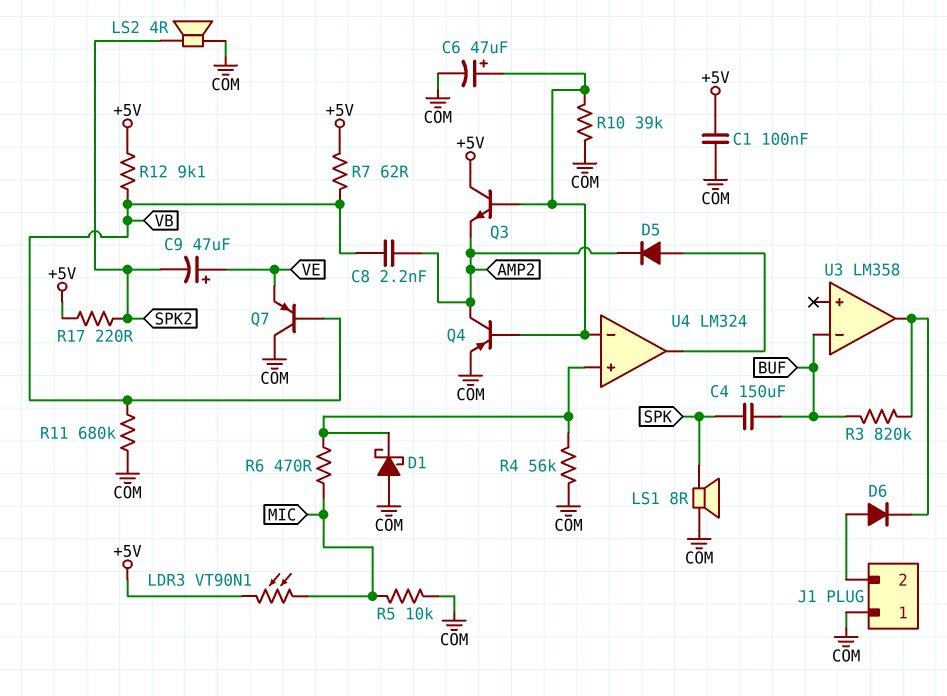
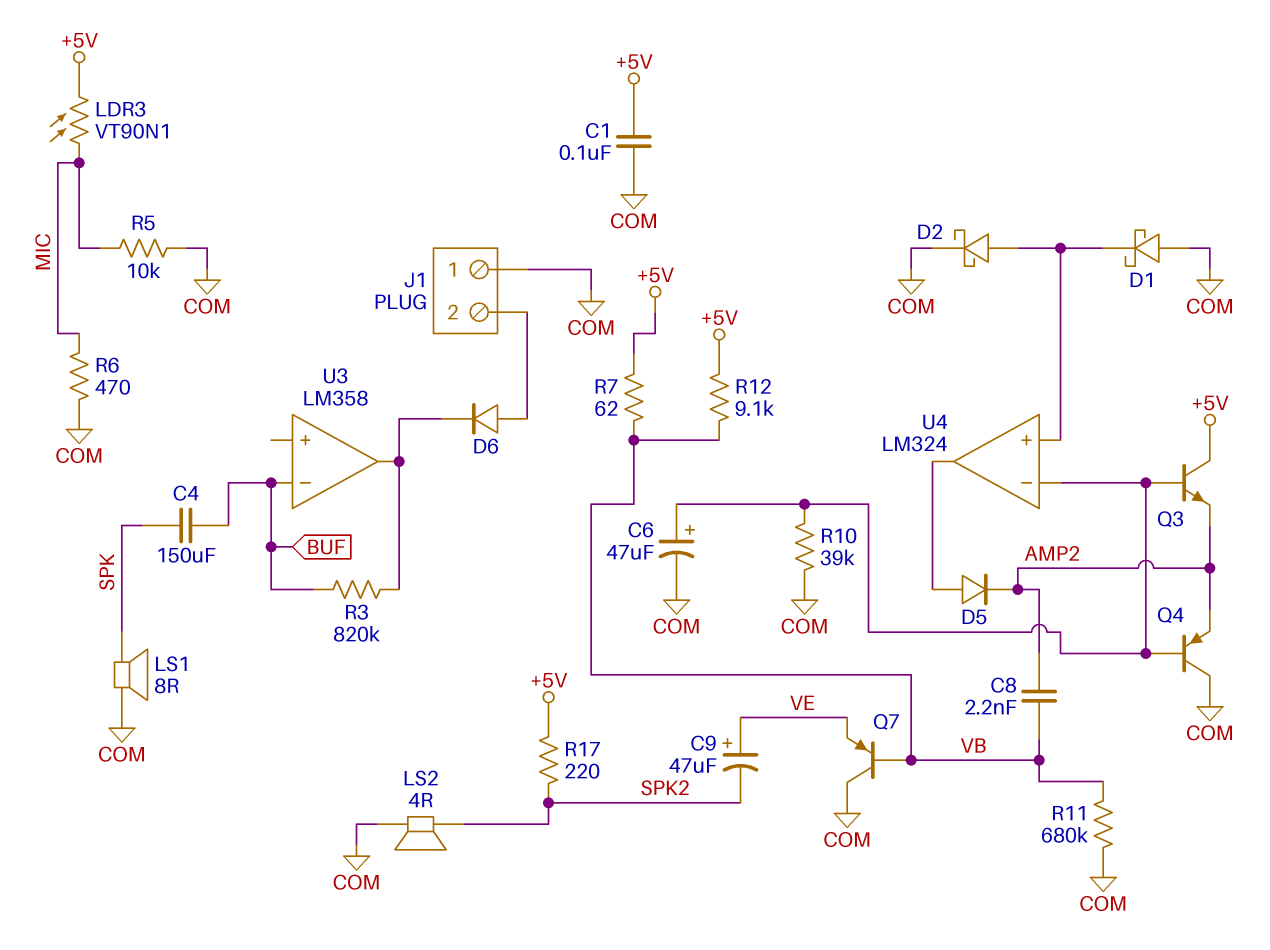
D2: none -> schottky (A U4/in+, K COM)
Q4: PNP (B U4/in-, C AMP2, E COM) -> PNP (B U4/in-, C COM, E AMP2)
R4: 56k (COM, U4/in+) -> none
R6: 470 (MIC, U4/in+) -> 470 (COM, MIC)

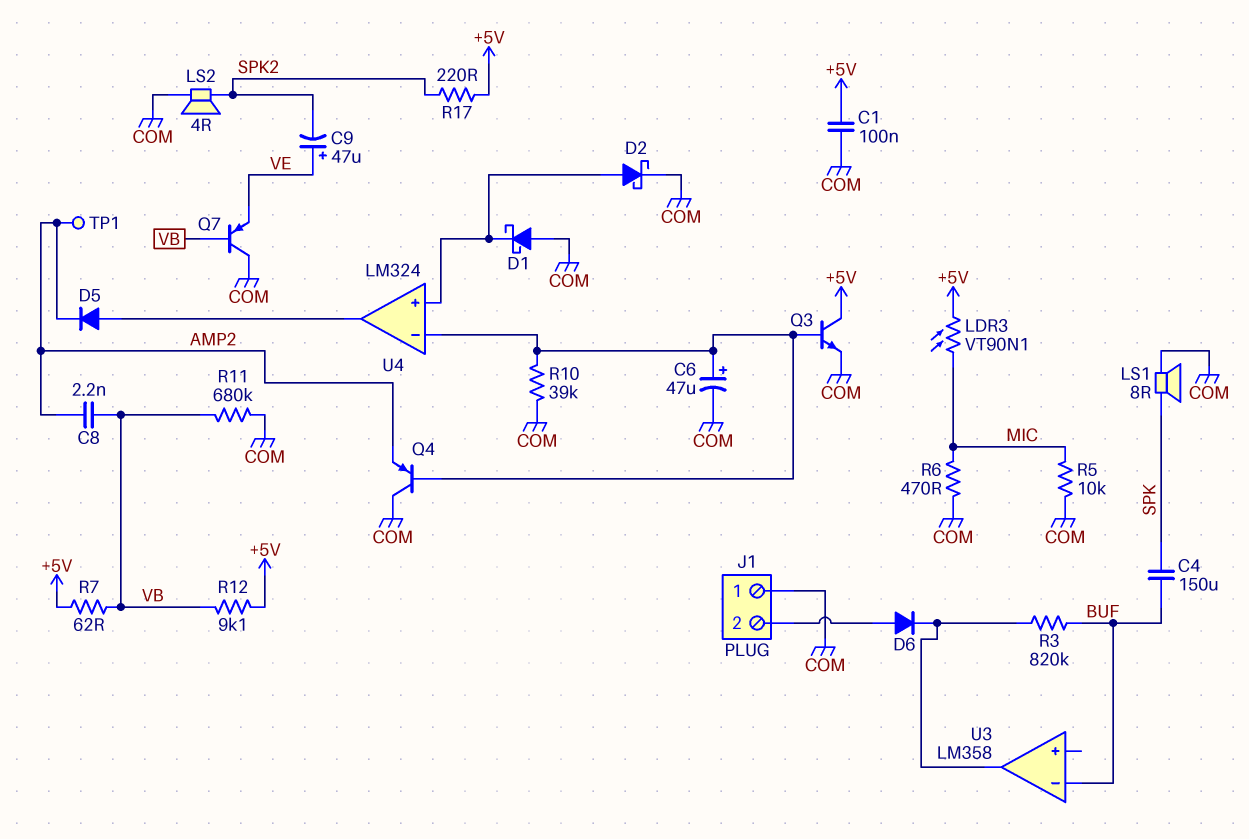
Q3: NPN (B U4/in-, C +5V, E AMP2) -> NPN (B U4/in-, C +5V, E COM)
TP1: none -> test point (AMP2)

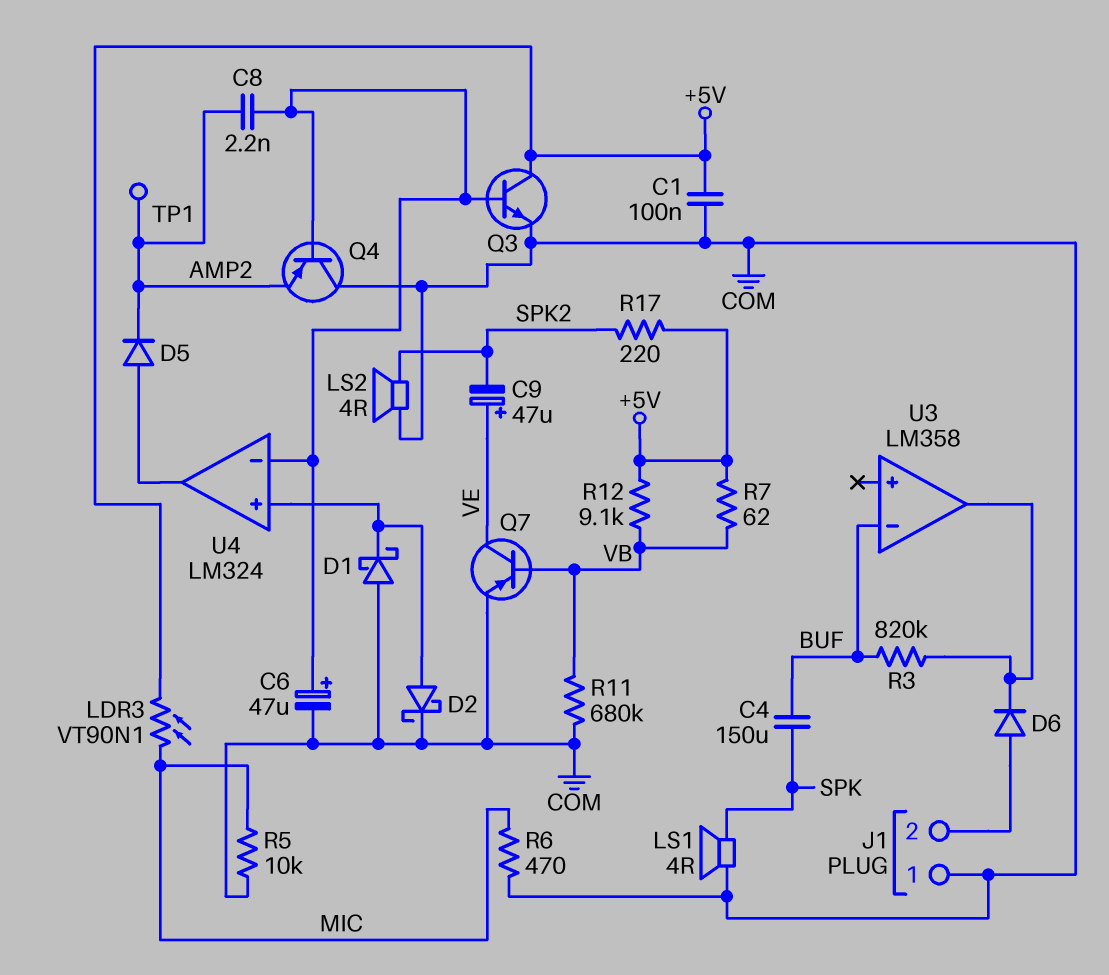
C8: 2.2nF (AMP2, VB) -> 2.2nF (AMP2, U4/in-)
LS1: speaker 8R (COM, SPK) -> speaker 4R (COM, SPK)
Q7: PNP (B VB, C COM, E VE) -> PNP (B VB, C VE, E COM)
R10: 39k (COM, U4/in-) -> none

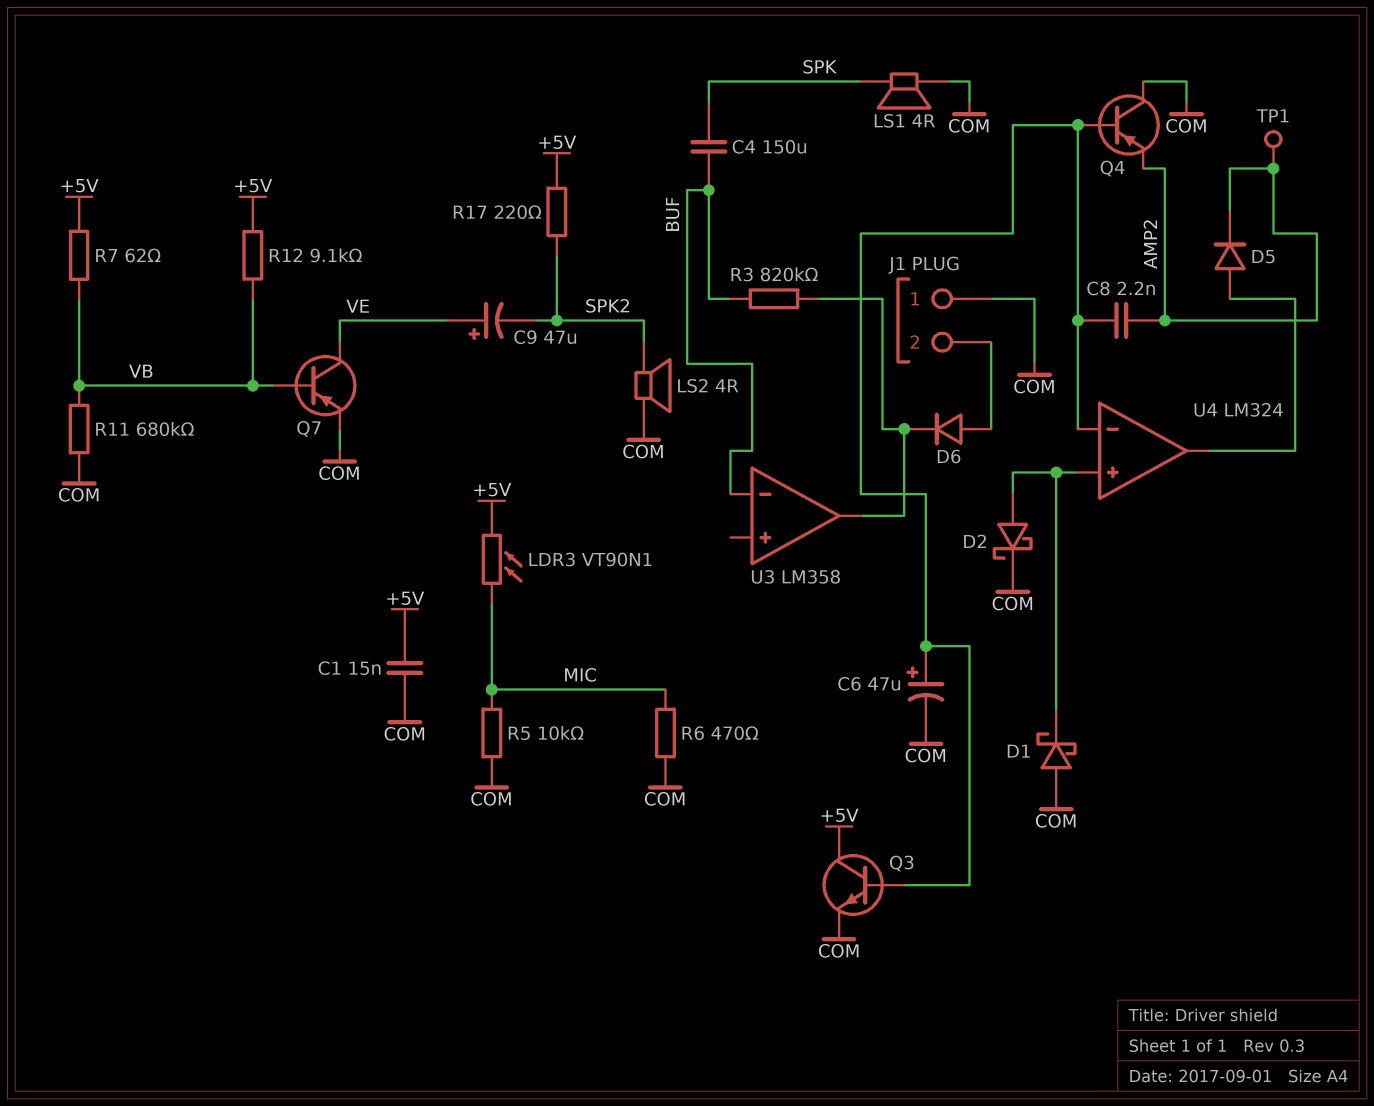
C1: 100nF (+5V, COM) -> 15nF (+5V, COM)

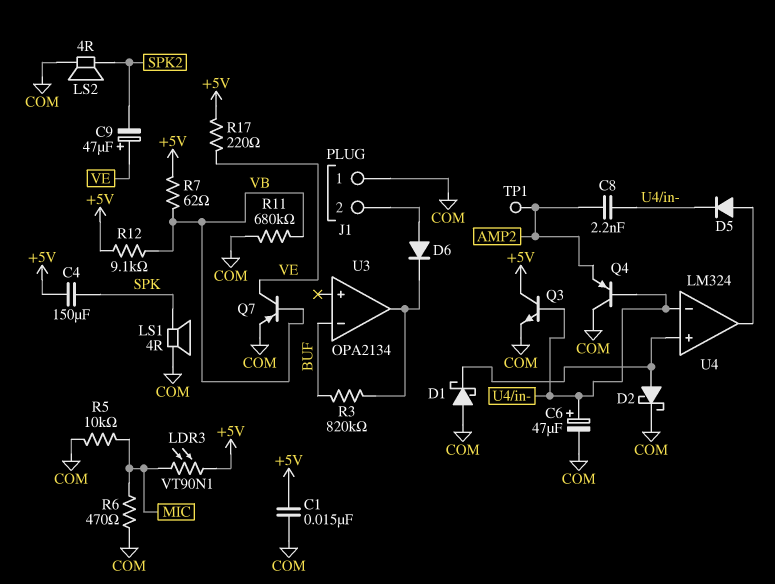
C4: 150uF (BUF, SPK) -> 150uF (+5V, SPK)
D5: diode (A U4/out, K AMP2) -> diode (A U4/out, K U4/in-)
R17: 220 (+5V, SPK2) -> 220 (+5V, VE)
U3: LM358 -> OPA2134

